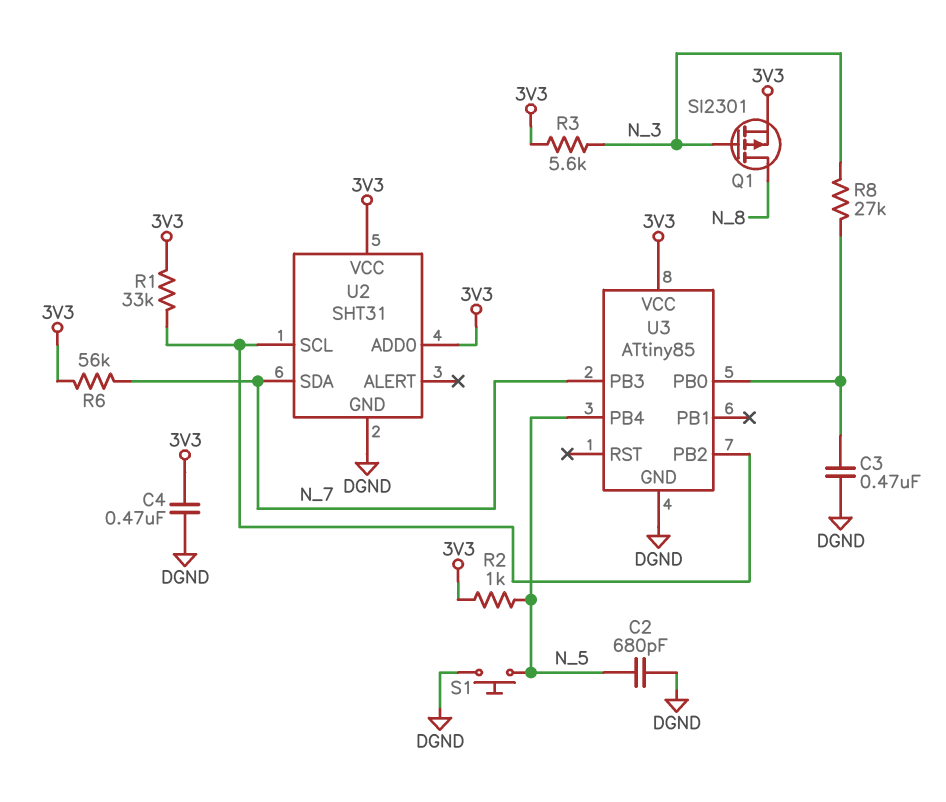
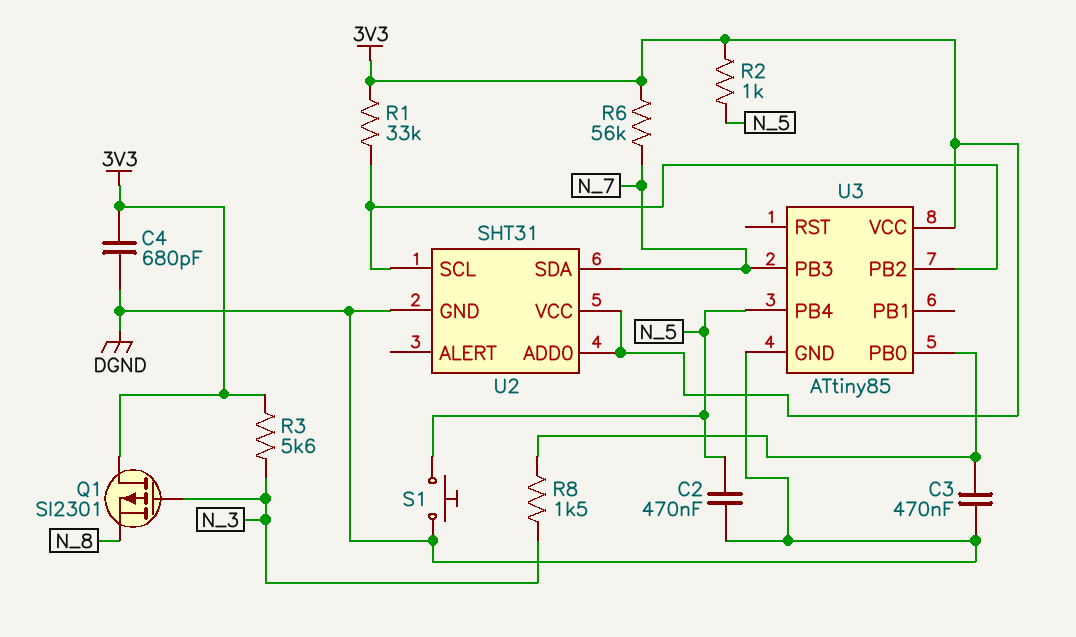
C2: 680pF (DGND, N_5) -> 470nF (DGND, N_5)
C4: 470nF (3V3, DGND) -> 680pF (3V3, DGND)
Q1: PMOS SI2301 (G N_3, D N_8, S 3V3) -> PMOS SI2301 (G N_3, D 3V3, S N_8)
R8: 27k (N_3, U3/PB0) -> 1.5k (N_3, U3/PB0)

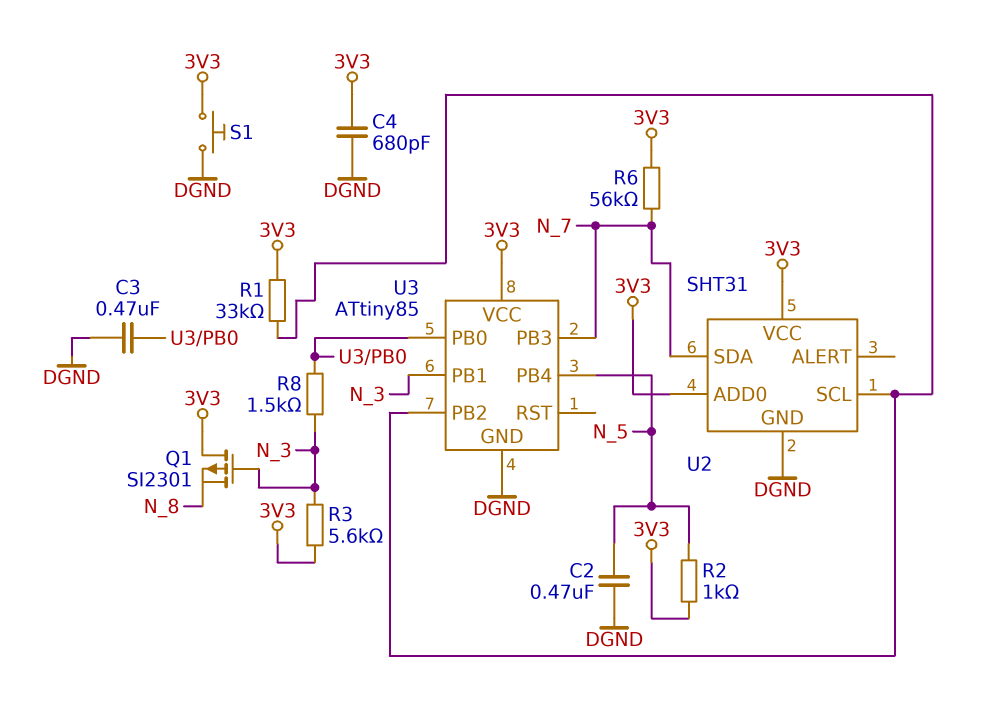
S1: button (DGND, N_5) -> button (3V3, DGND)
U3 pin PB1: none -> N_3

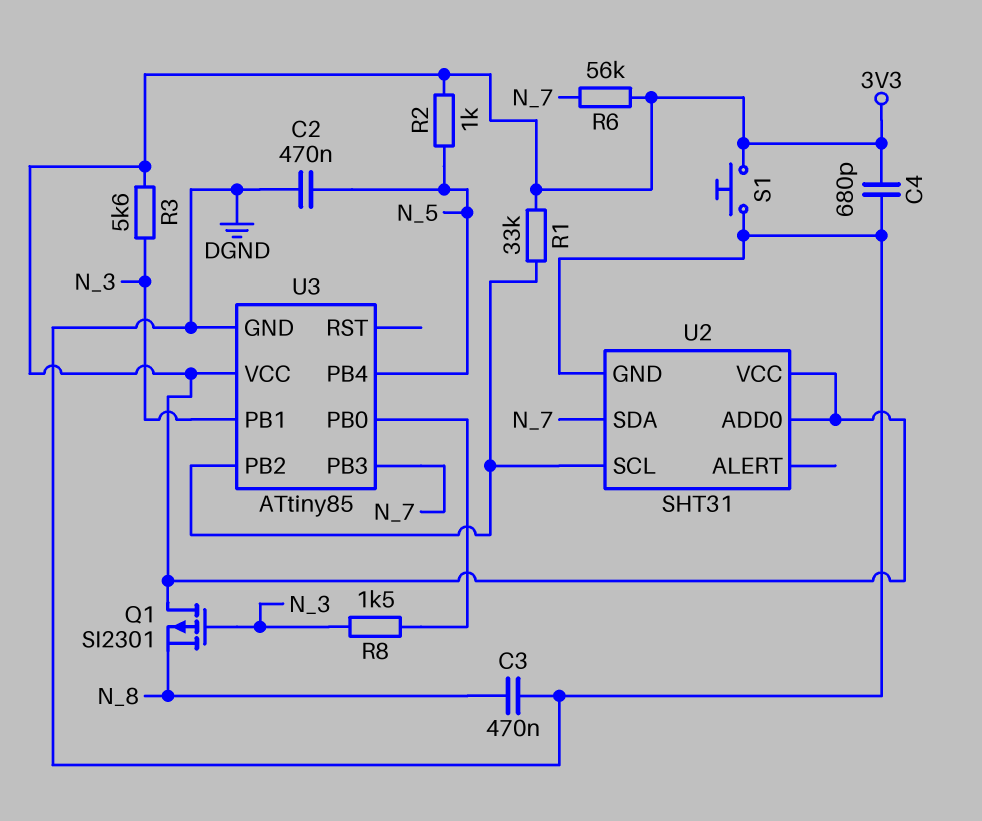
C3: 470nF (DGND, U3/PB0) -> 470nF (DGND, N_8)

